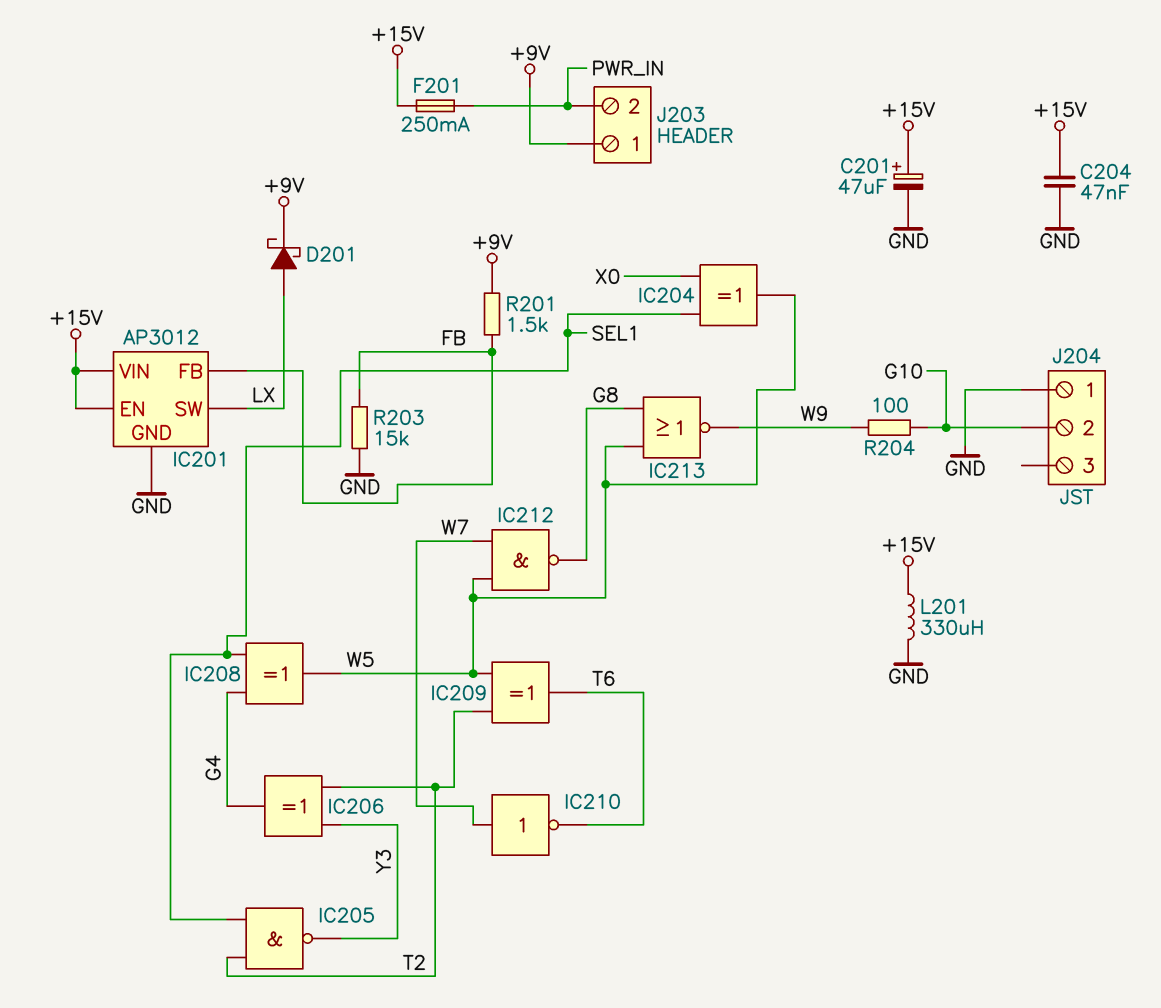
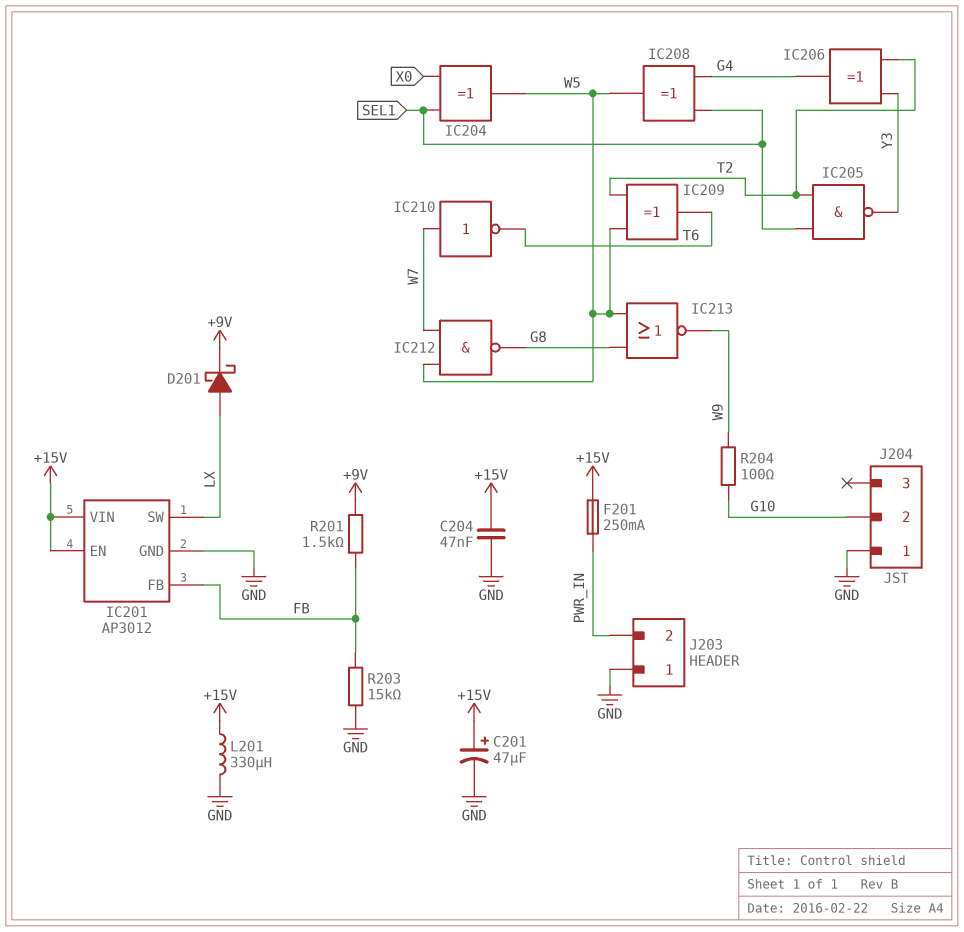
J203 pin 1: +9V -> GND

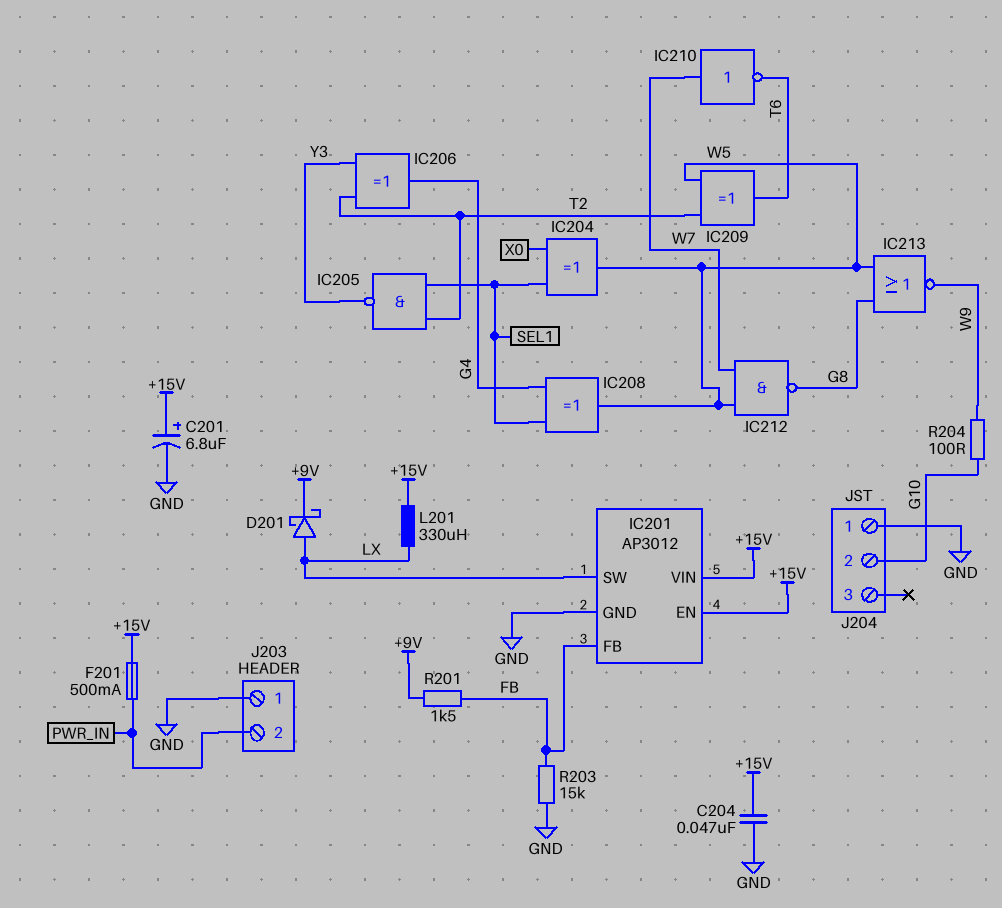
C201: 47uF (plus +15V, minus GND) -> 6.8uF (plus +15V, minus GND)
F201: 250mA (+15V, PWR_IN) -> 500mA (+15V, PWR_IN)
L201: 330uH (+15V, GND) -> 330uH (+15V, LX)

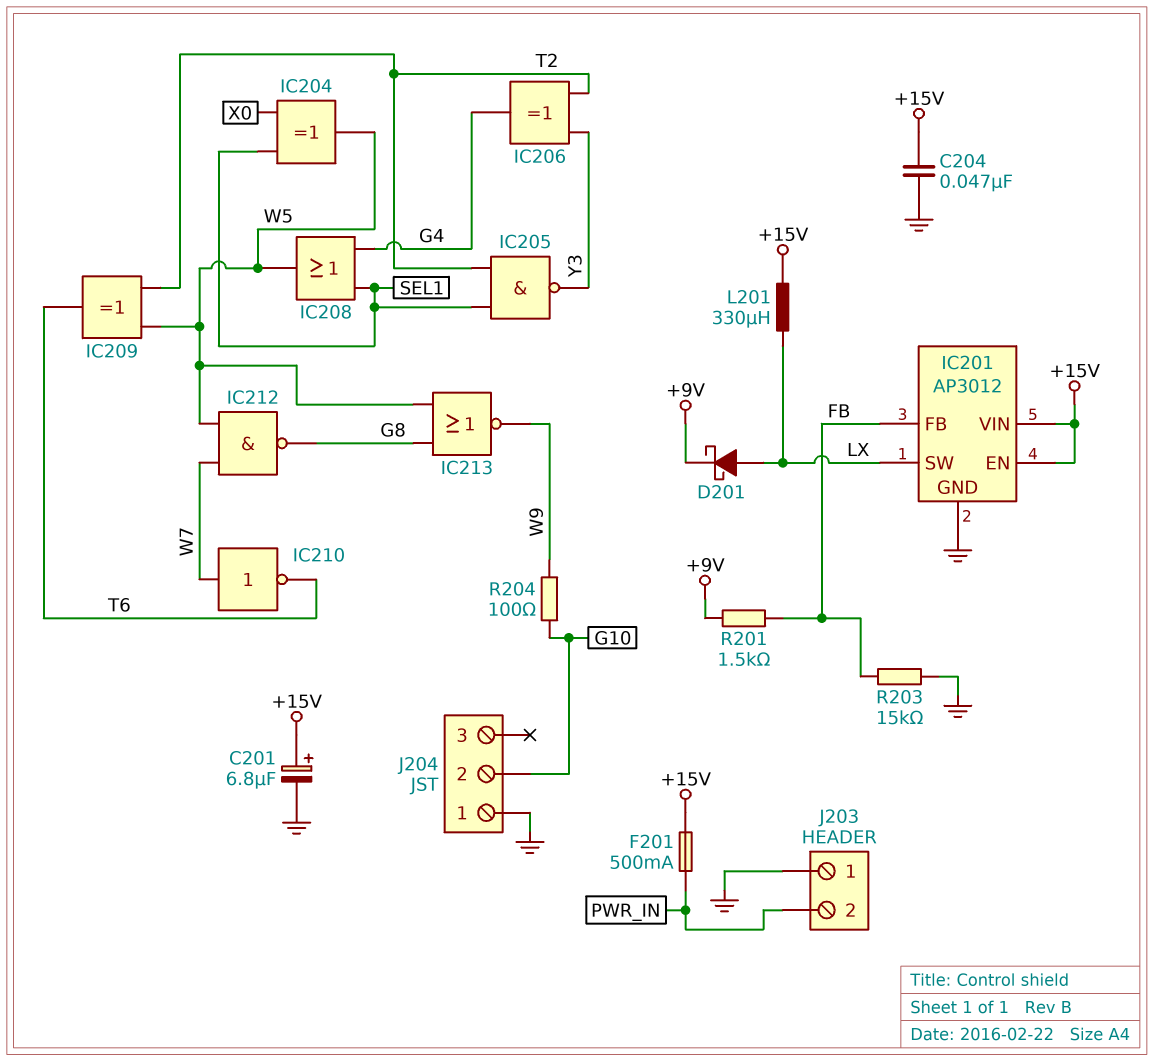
IC208: XOR (in G4, in SEL1, out W5) -> OR (in G4, in SEL1, out W5)

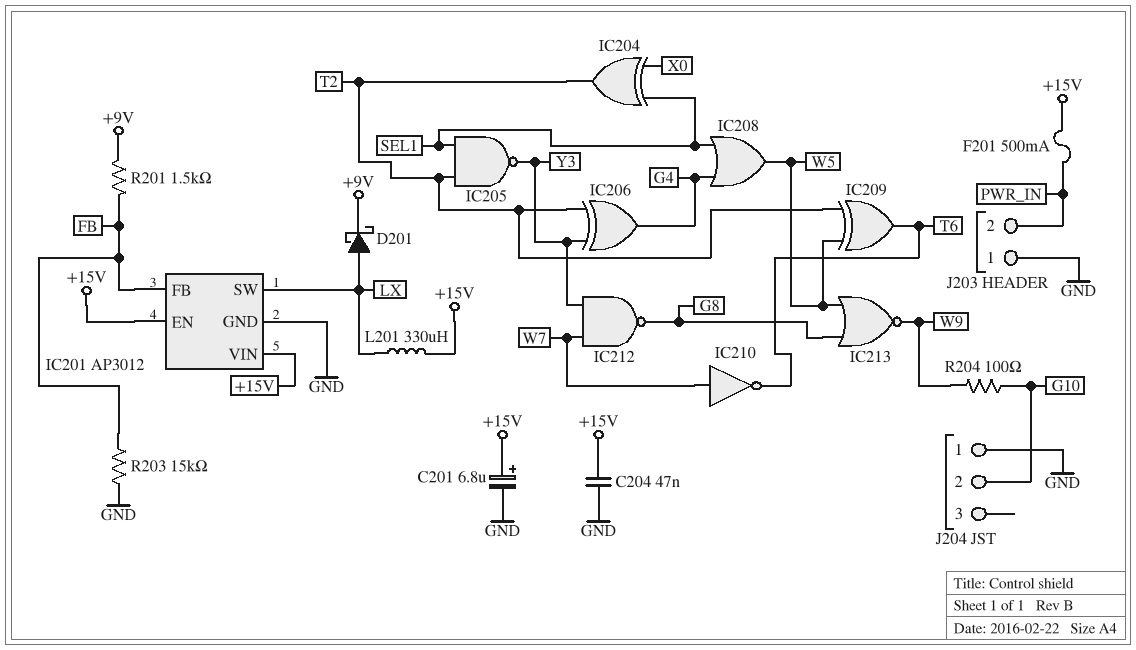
IC204: XOR (in SEL1, in X0, out W5) -> XOR (in SEL1, in X0, out T2)
IC212: NAND (in W5, in W7, out G8) -> NAND (in W7, in Y3, out G8)

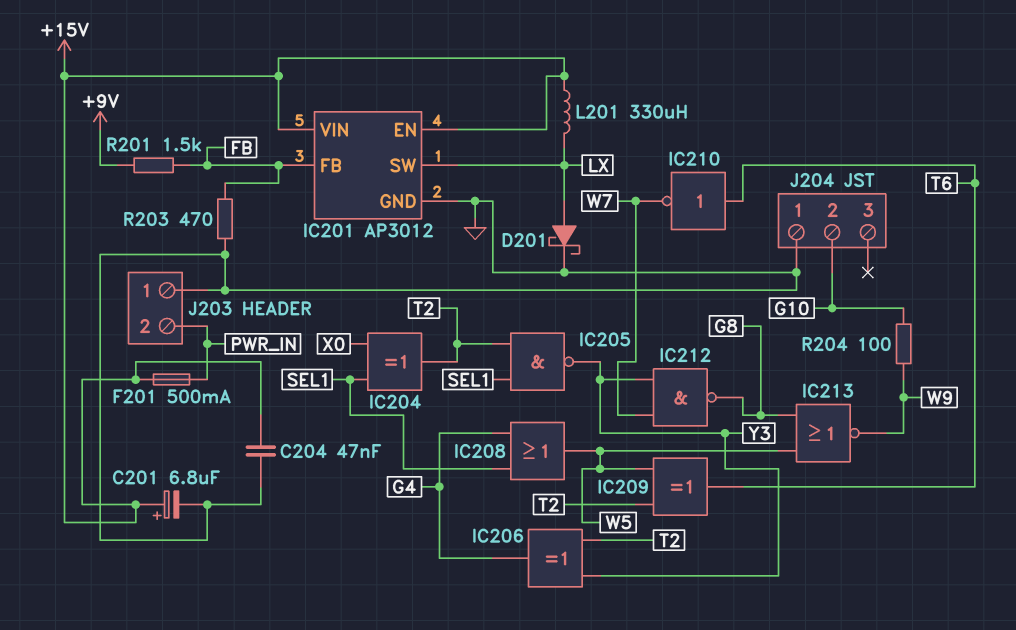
D201: schottky (A LX, K +9V) -> schottky (A LX, K GND)
IC210: NOT (in W7, out T6) -> NOT (in T6, out W7)
R203: 15k (FB, GND) -> 470 (FB, GND)

